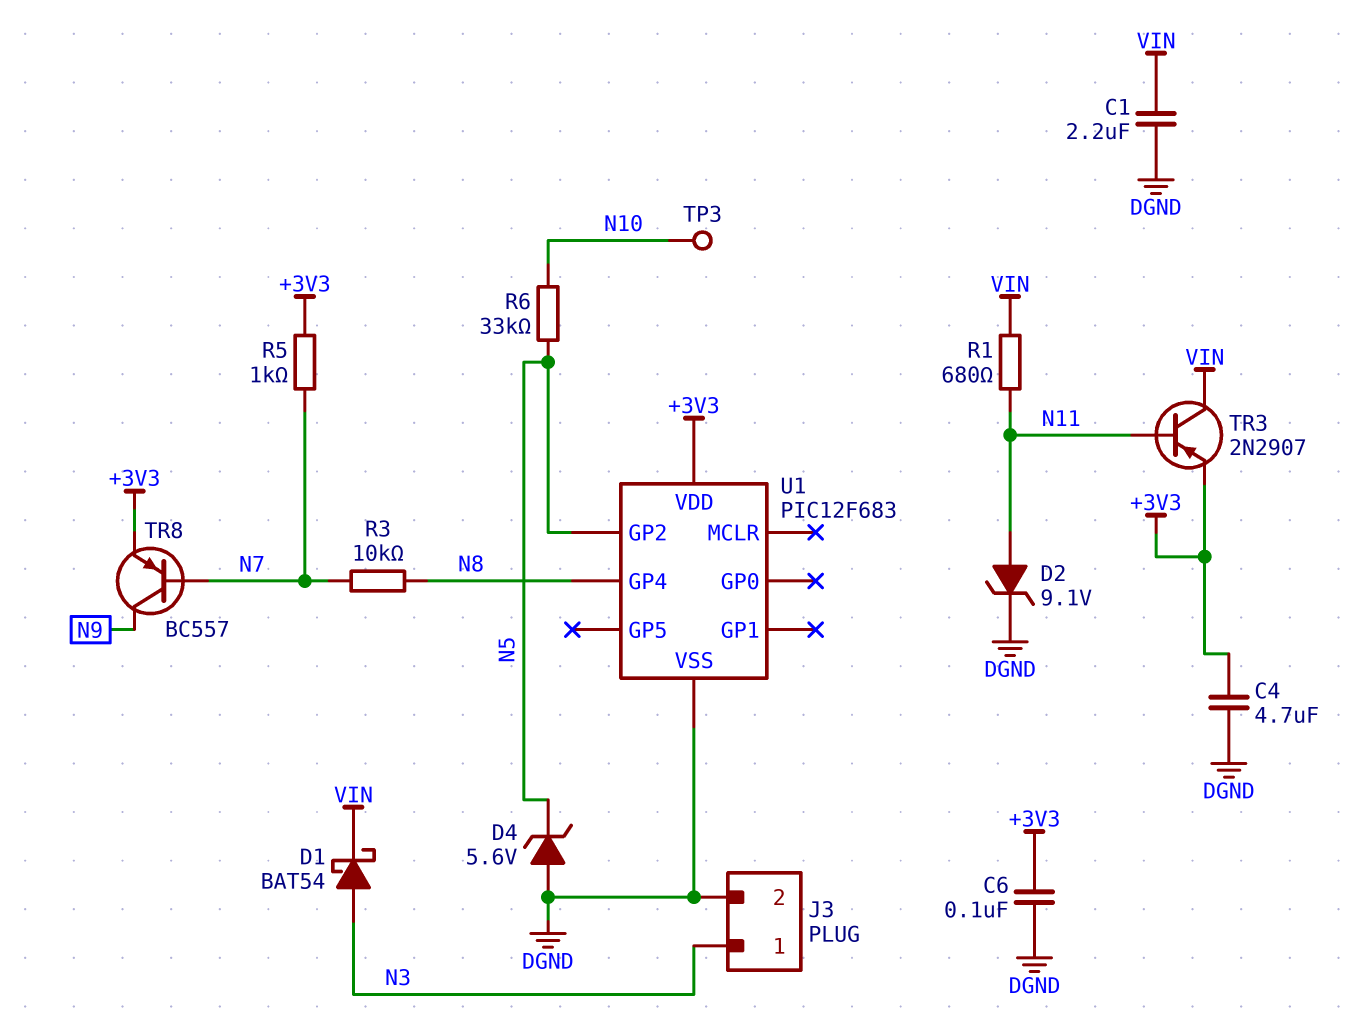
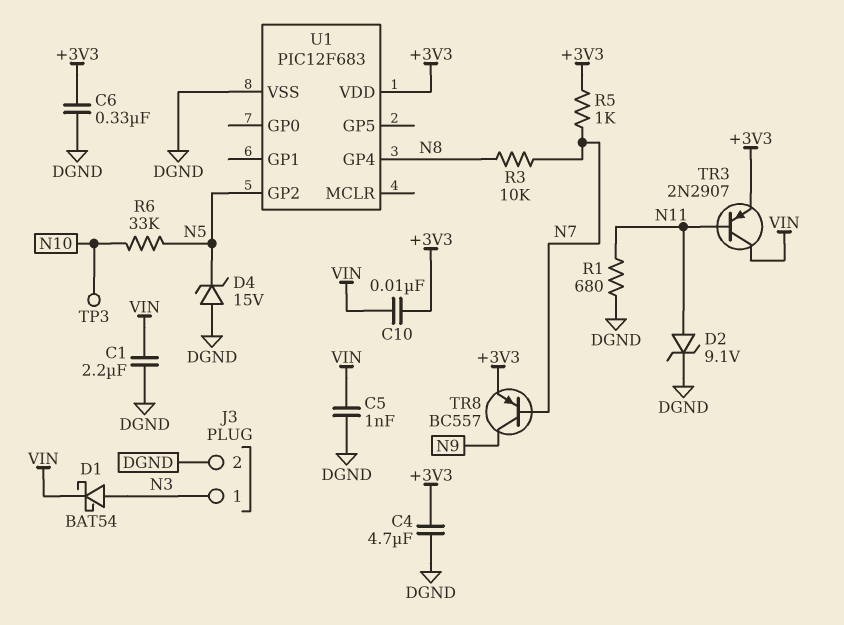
C5: none -> 1nF (DGND, VIN)
C6: 100nF (+3V3, DGND) -> 330nF (+3V3, DGND)
C10: none -> 10nF (+3V3, VIN)
D4: zener 5.6V (A DGND, K N5) -> zener 15V (A DGND, K N5)
R1: 680 (N11, VIN) -> 680 (DGND, N11)

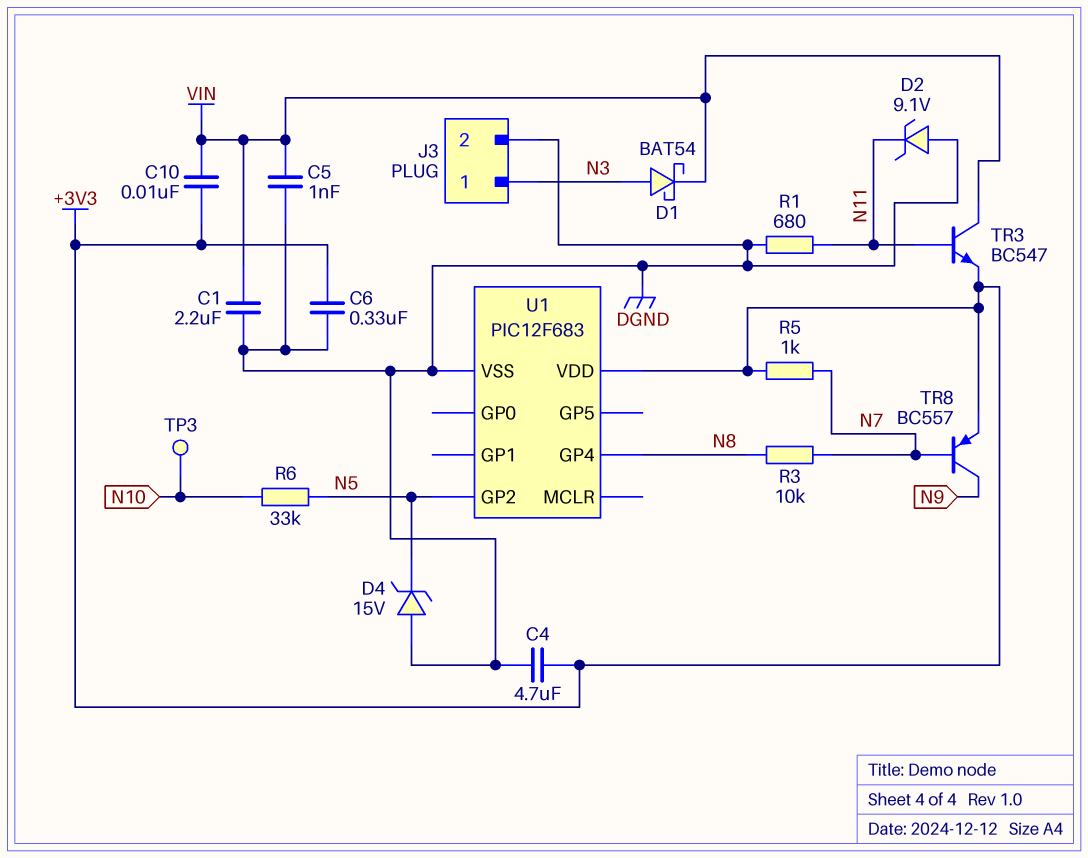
D2: zener 9.1V (A N11, K DGND) -> zener 9.1V (A DGND, K N11)
TR3: PNP 2N2907 (B N11, C VIN, E +3V3) -> NPN BC547 (B N11, C VIN, E +3V3)

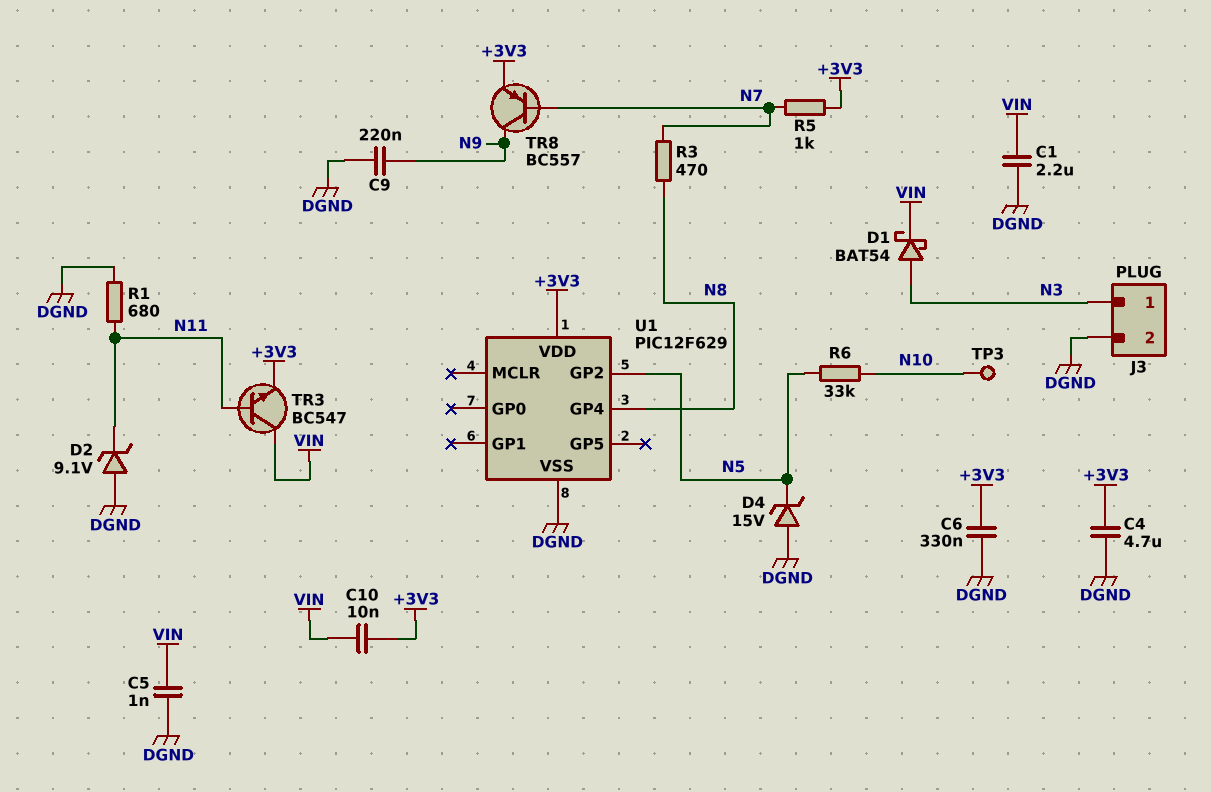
C9: none -> 220nF (DGND, N9)
R3: 10k (N7, N8) -> 470 (N7, N8)
U1: PIC12F683 -> PIC12F629

